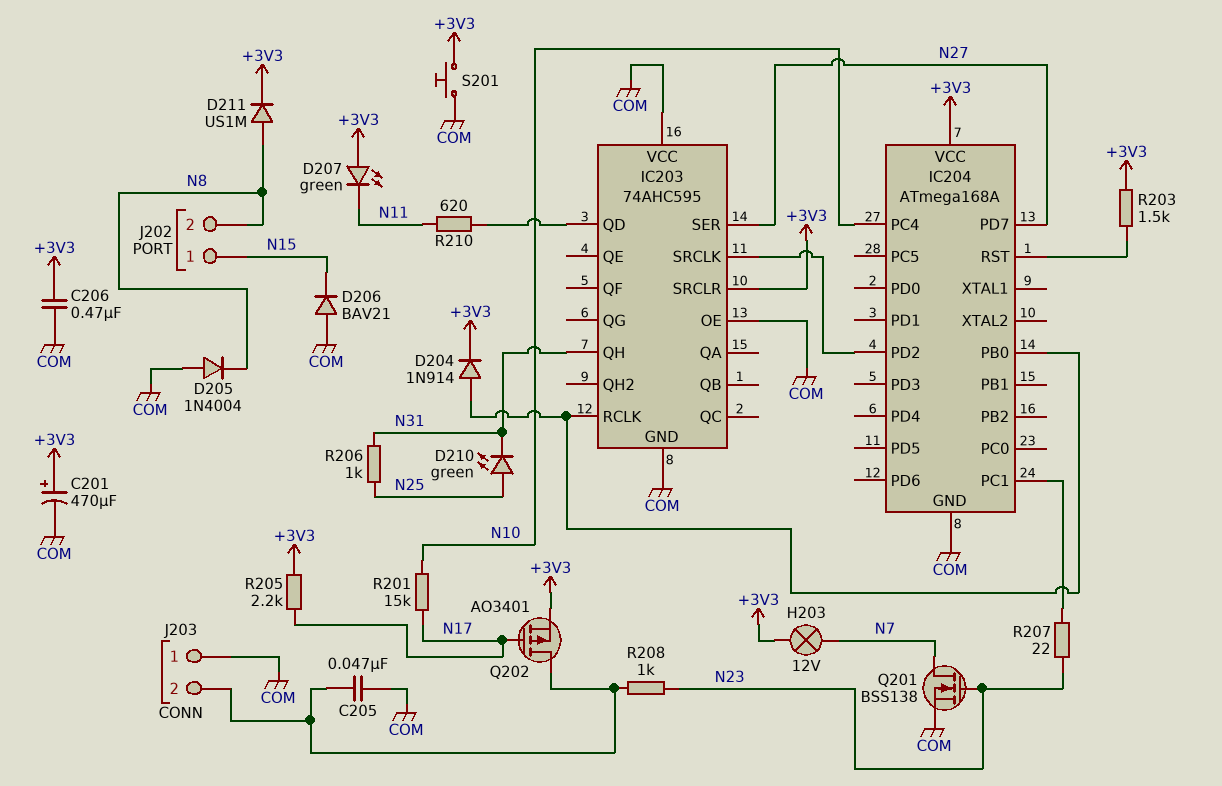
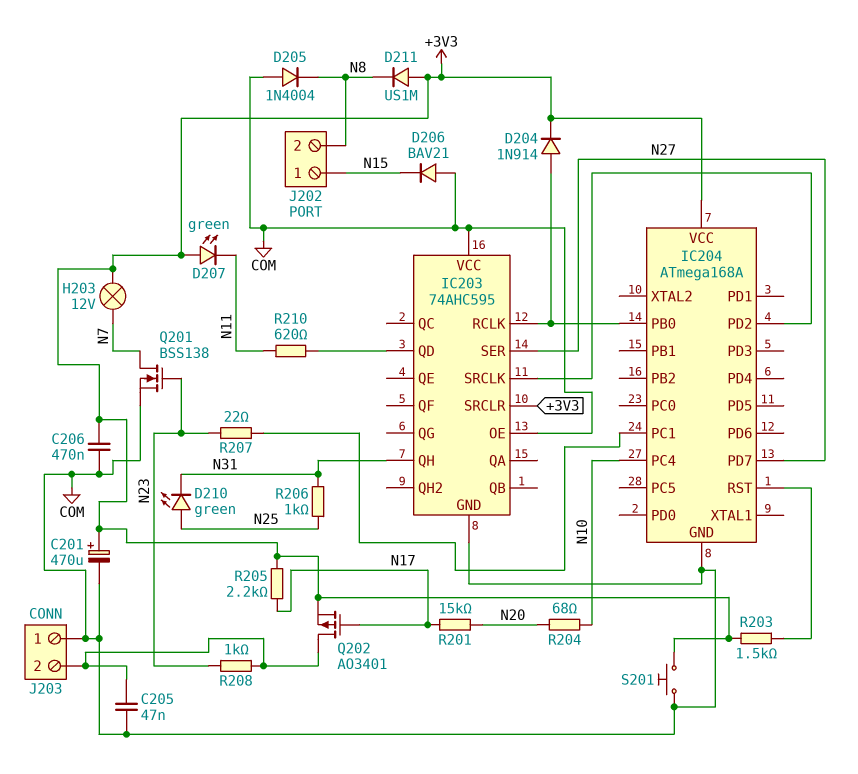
D211: diode US1M (A N8, K +3V3) -> diode US1M (A +3V3, K N8)
R201: 15k (N10, N17) -> 15k (N17, N20)
R204: none -> 68 (N10, N20)

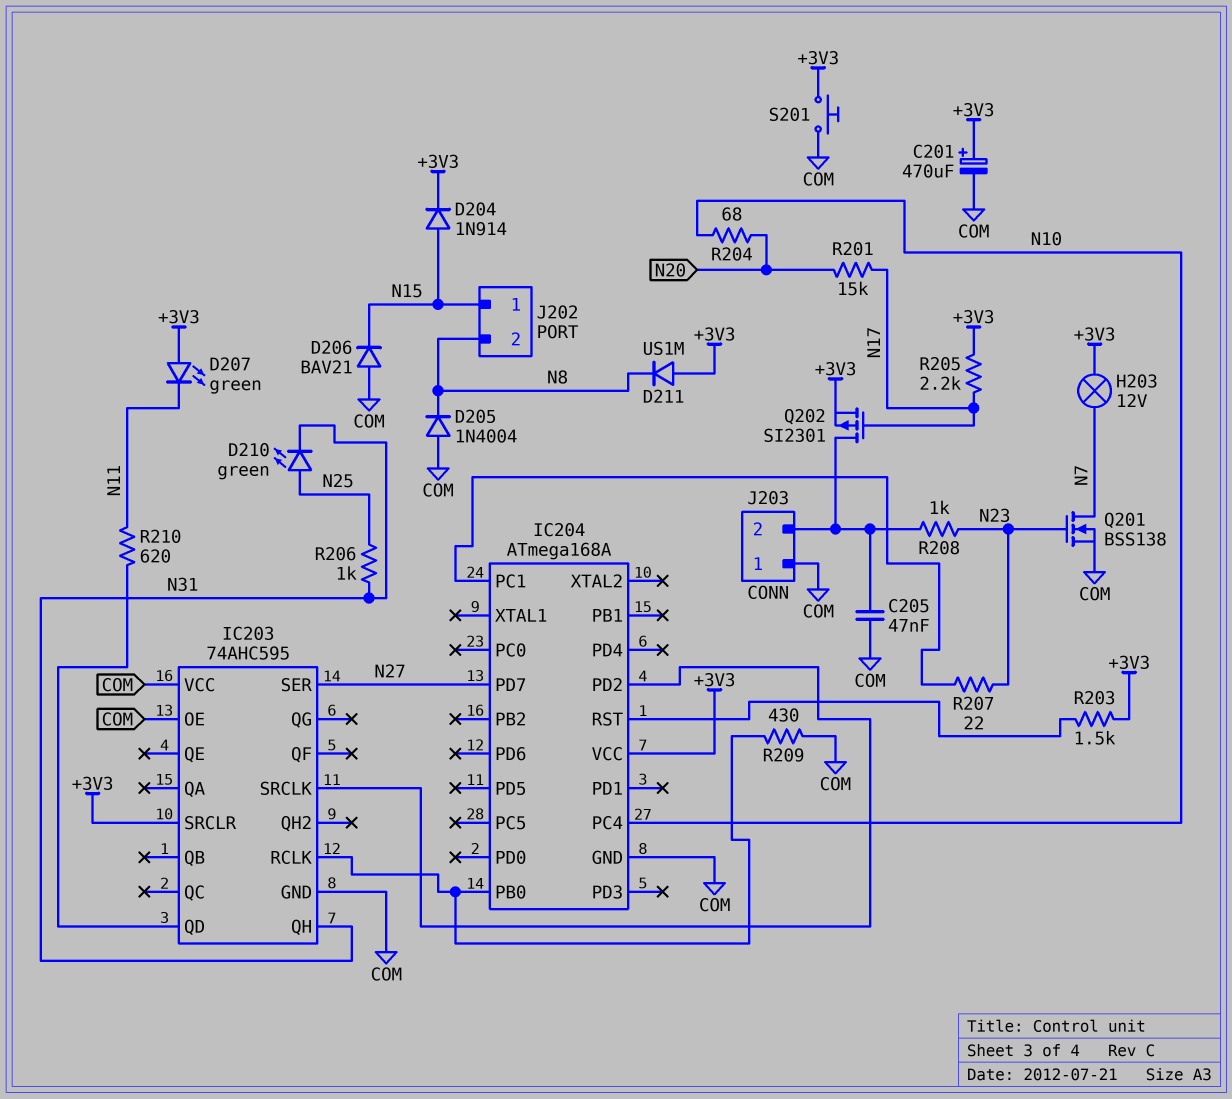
C206: 470nF (+3V3, COM) -> none
D204: diode 1N914 (A IC203/RCLK, K +3V3) -> diode 1N914 (A N15, K +3V3)
Q202: PMOS AO3401 (G N17, D J203/2, S +3V3) -> PMOS SI2301 (G N17, D J203/2, S +3V3)
R209: none -> 430 (COM, IC203/RCLK)

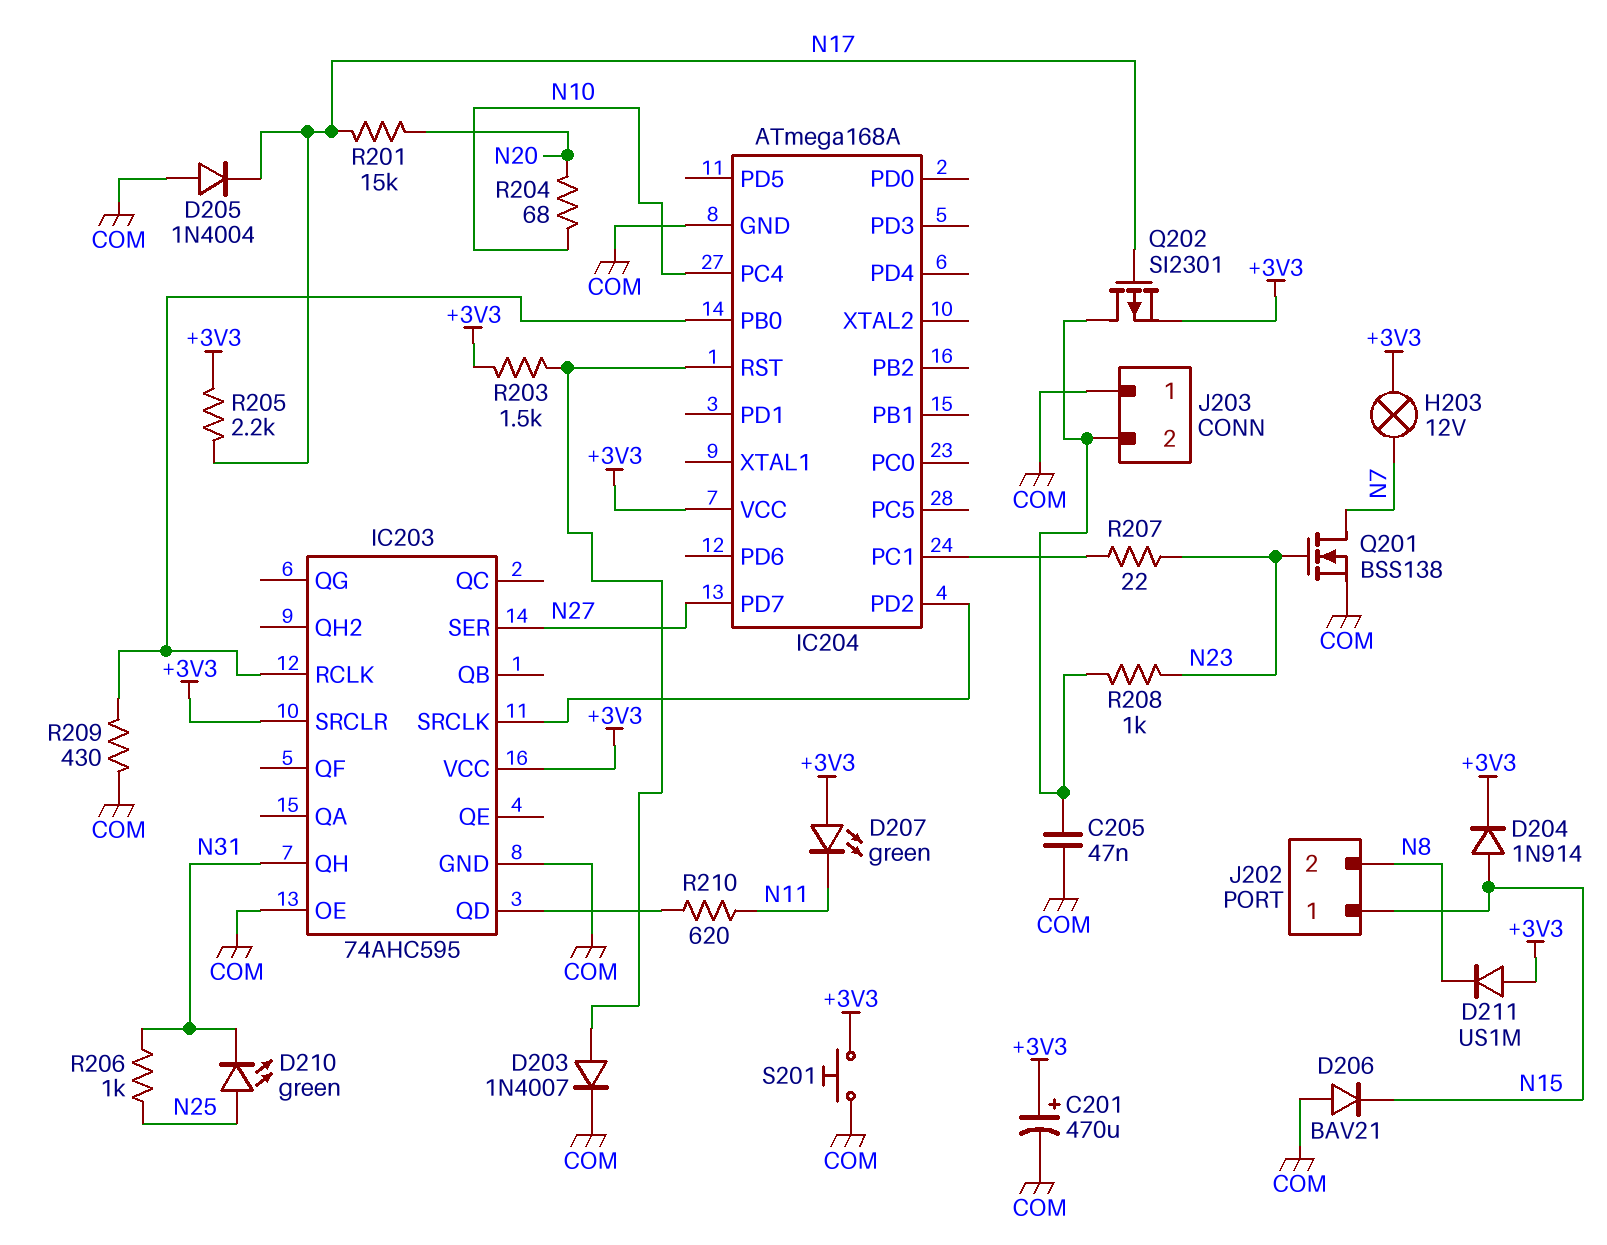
D203: none -> diode 1N4007 (A IC204/RST, K COM)
D205: diode 1N4004 (A COM, K N8) -> diode 1N4004 (A COM, K N17)
IC203 pin VCC: COM -> +3V3

